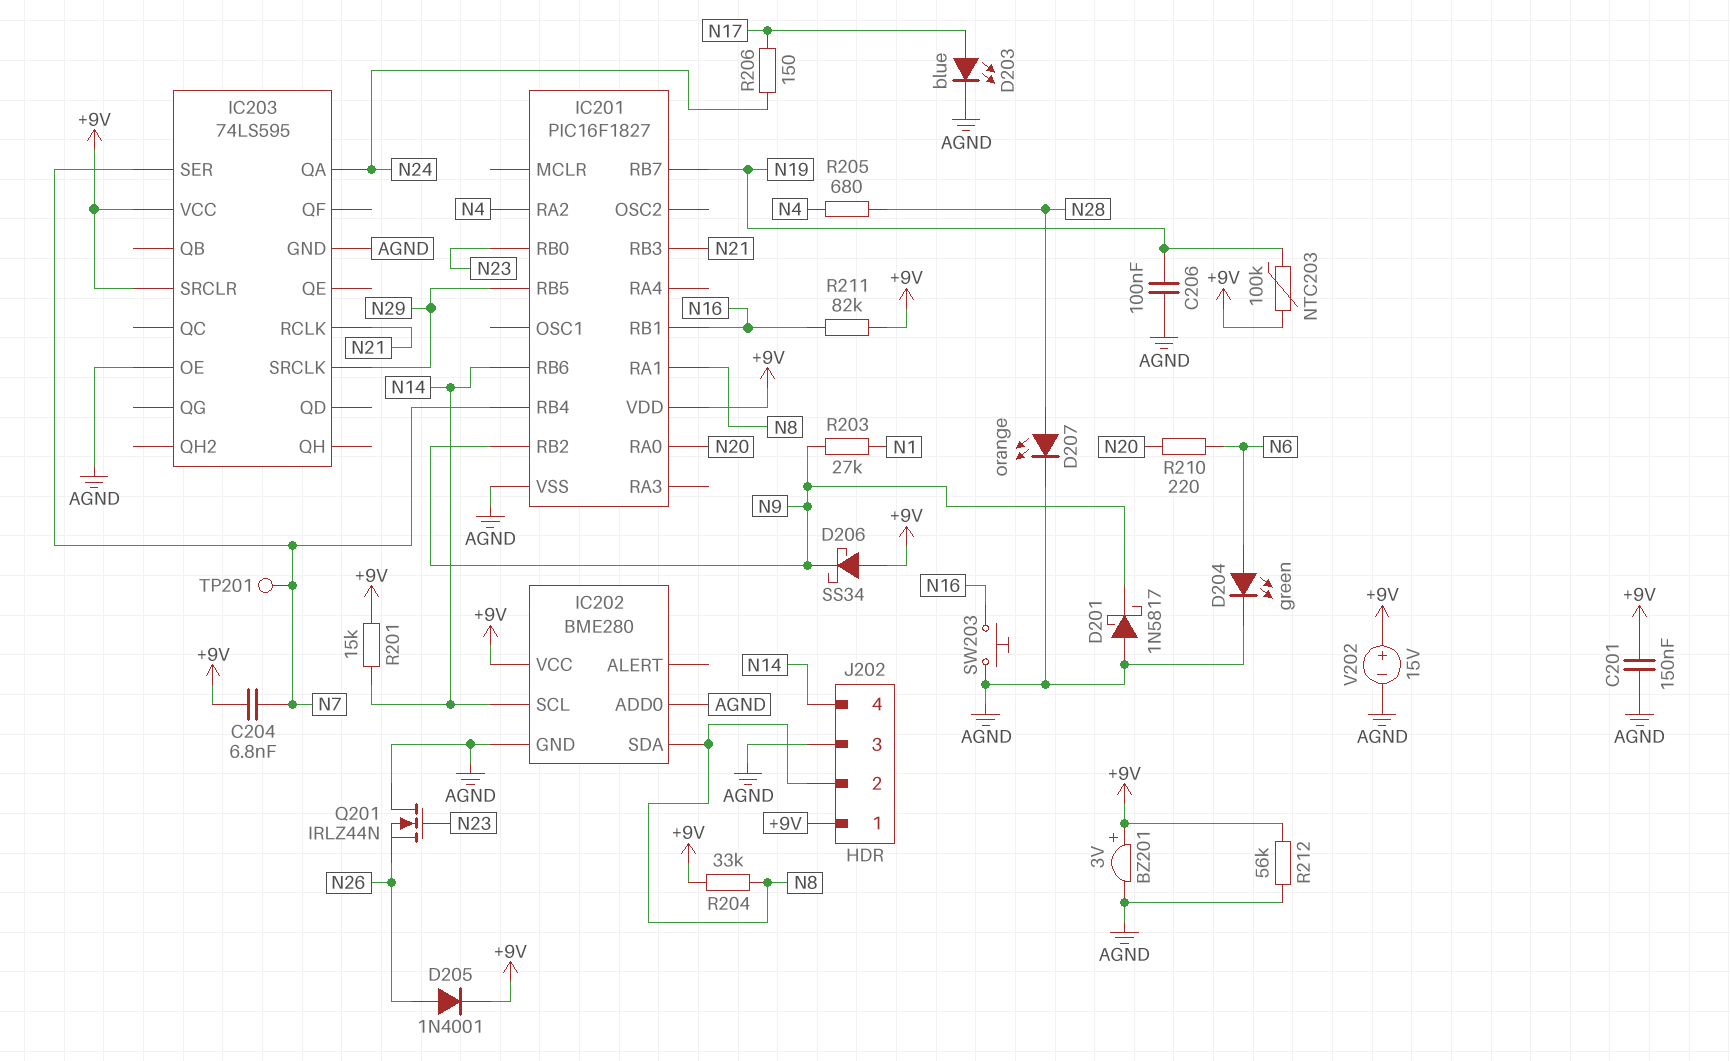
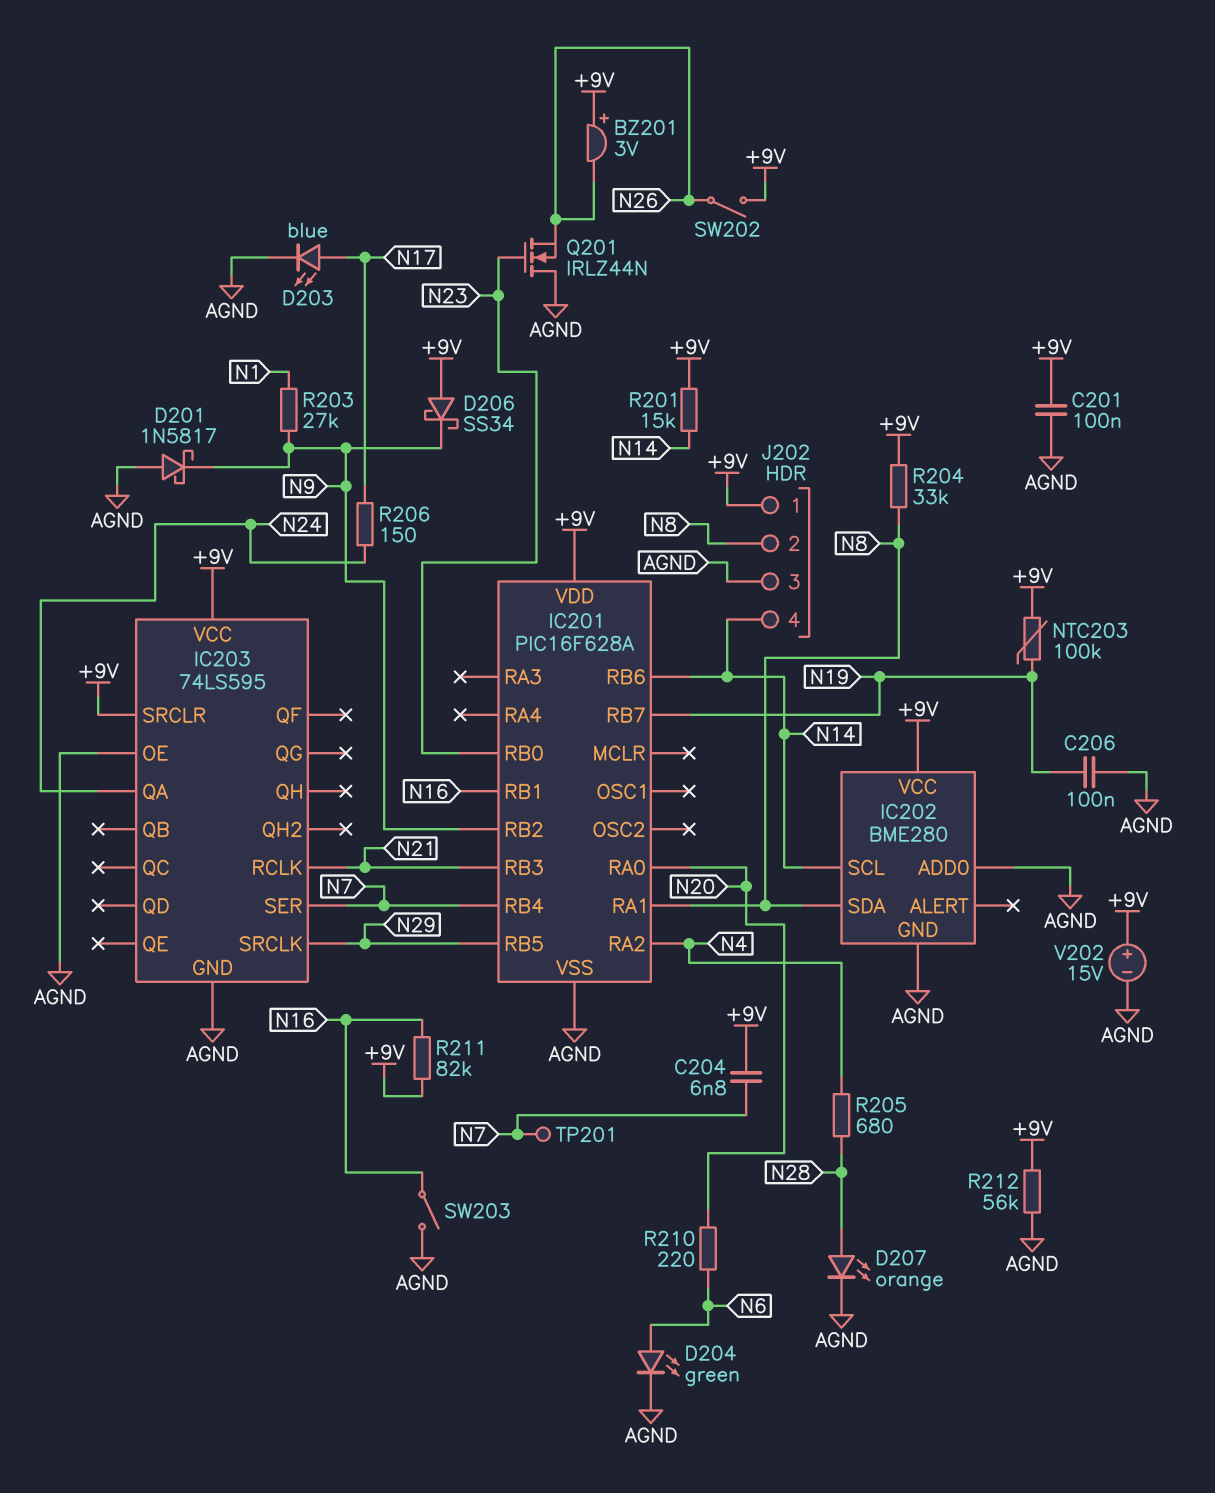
BZ201: buzzer 3V (plus +9V, minus AGND) -> buzzer 3V (plus +9V, minus N26)
C201: 150nF (+9V, AGND) -> 100nF (+9V, AGND)
D205: diode 1N4001 (A N26, K +9V) -> none
IC201: PIC16F1827 -> PIC16F628A
SW202: none -> switch (+9V, N26)
SW203: button (AGND, N16) -> switch (AGND, N16)

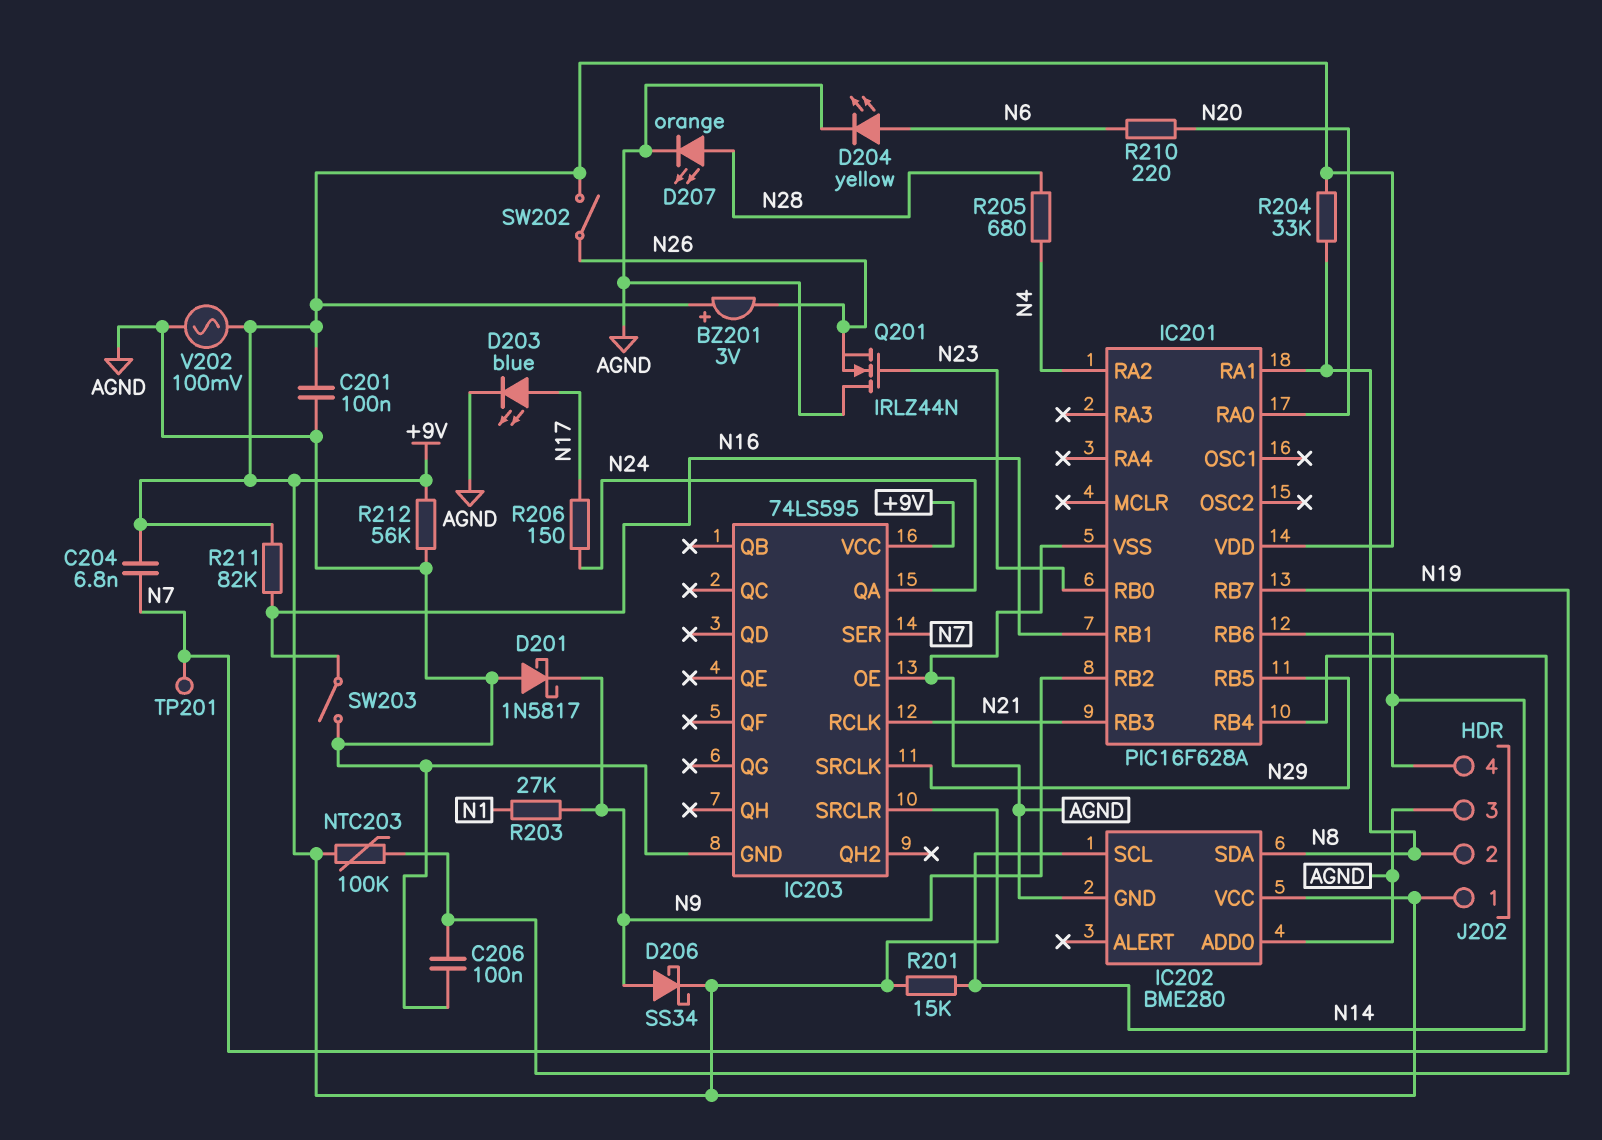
D204: LED green (A N6, K AGND) -> LED yellow (A N6, K AGND)
D206: schottky SS34 (A +9V, K N9) -> schottky SS34 (A N9, K +9V)
V202: 15V (plus +9V, minus AGND) -> AC 100mV (+9V, AGND)

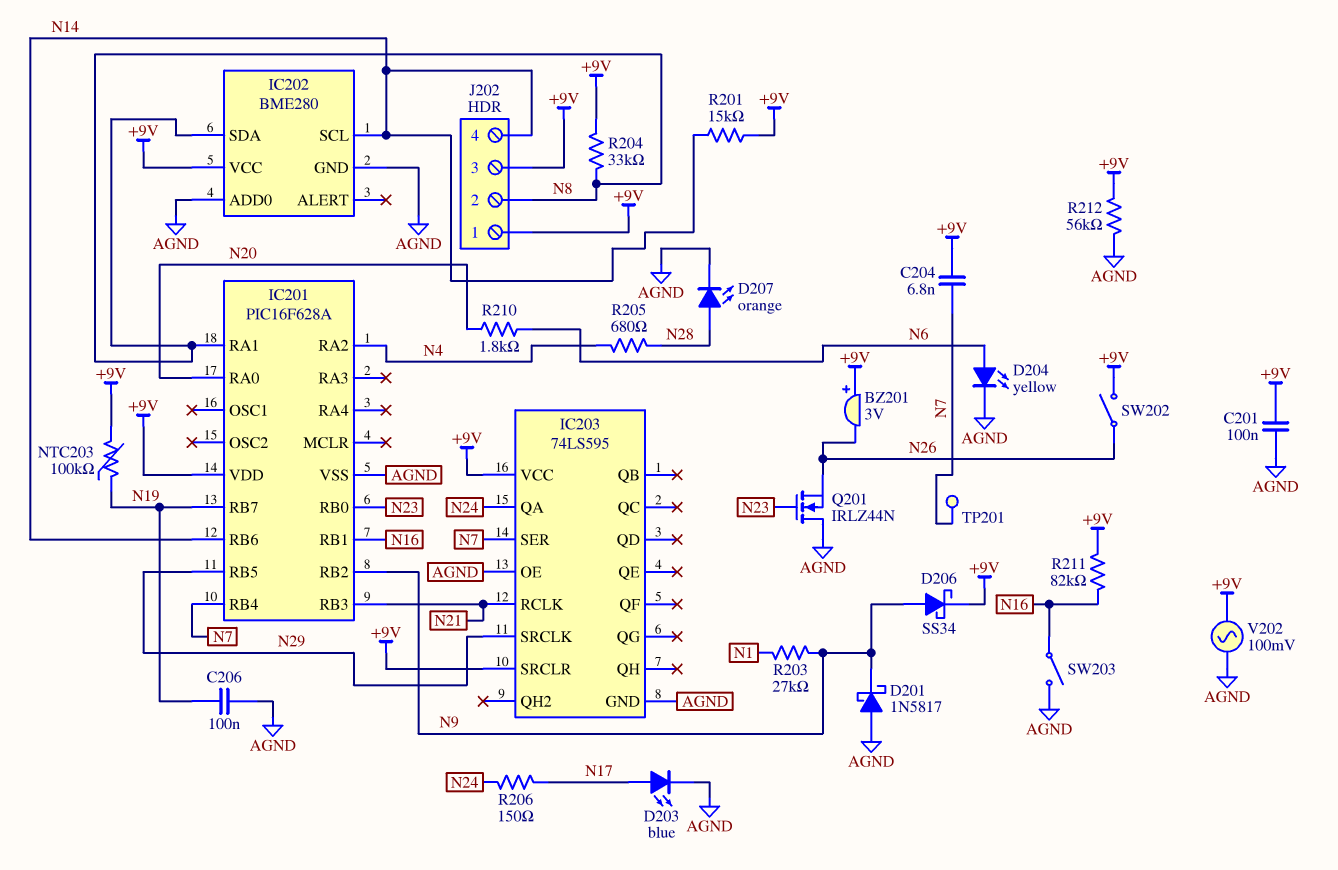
J202 pin 3: AGND -> +9V
R210: 220 (N6, N20) -> 1.8k (N6, N20)

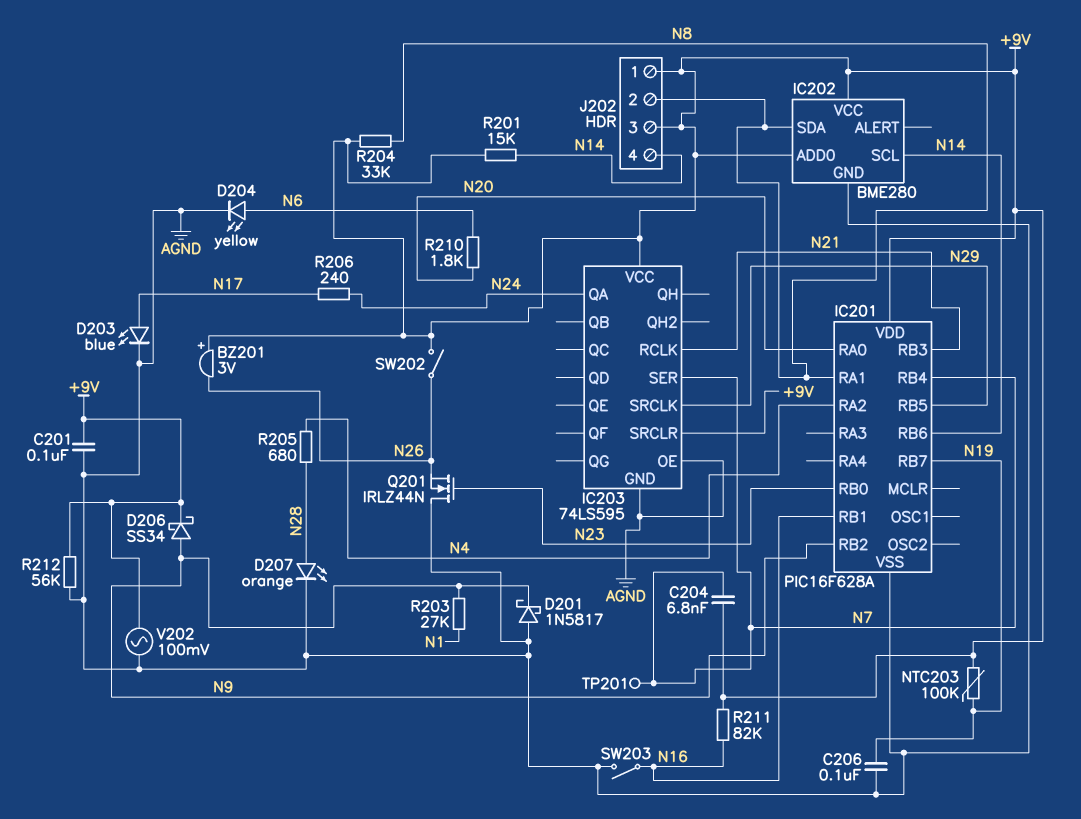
IC202 pin ADD0: AGND -> +9V
R206: 150 (N17, N24) -> 240 (N17, N24)

